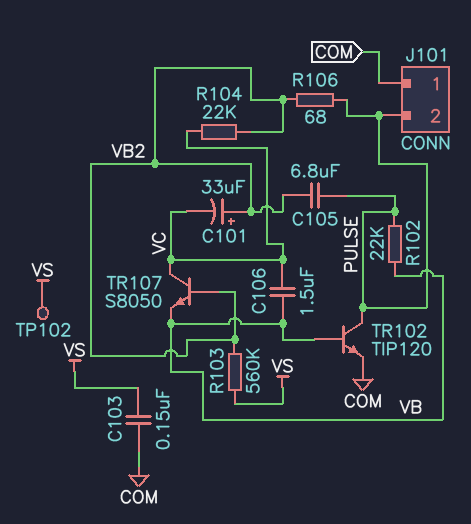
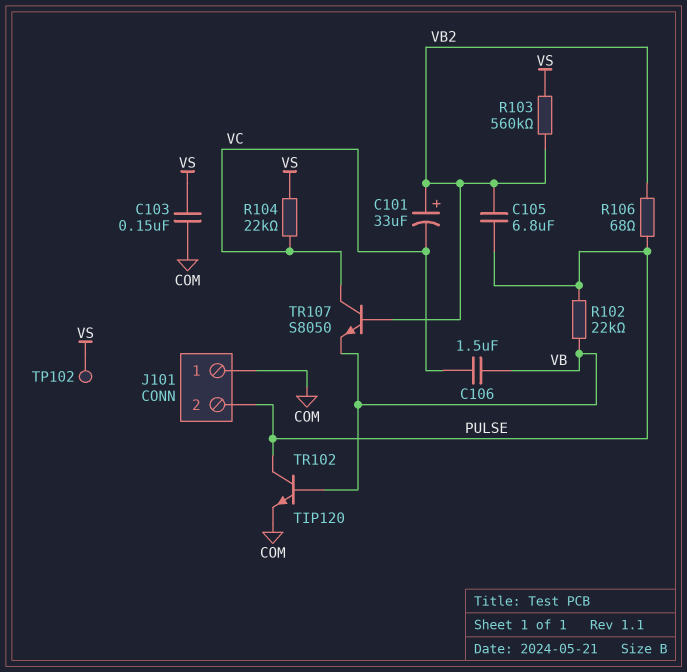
R104: 22k (VB2, VC) -> 22k (VC, VS)

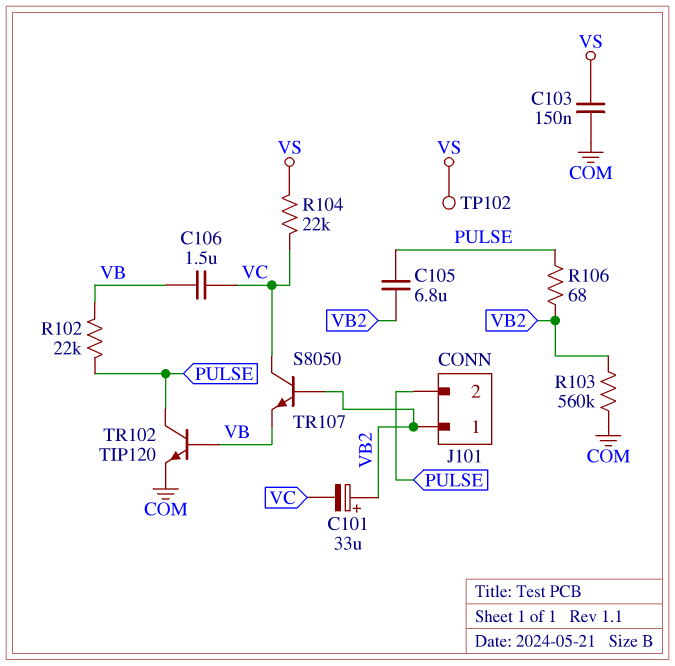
J101 pin 1: COM -> VB2
R103: 560k (VB2, VS) -> 560k (COM, VB2)

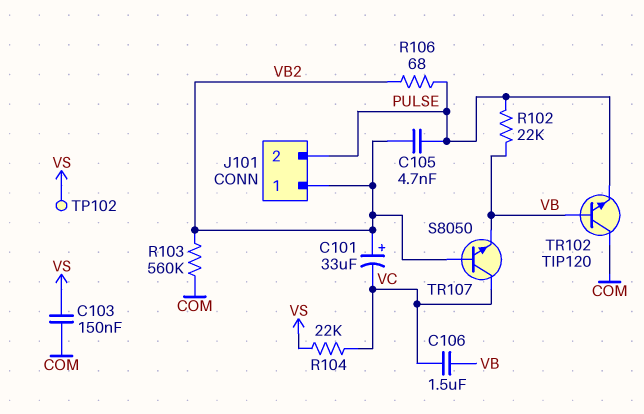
C105: 6.8uF (PULSE, VB2) -> 4.7nF (PULSE, VB2)
TR102: NPN TIP120 (B VB, C PULSE, E COM) -> NPN TIP120 (B VB, C COM, E PULSE)

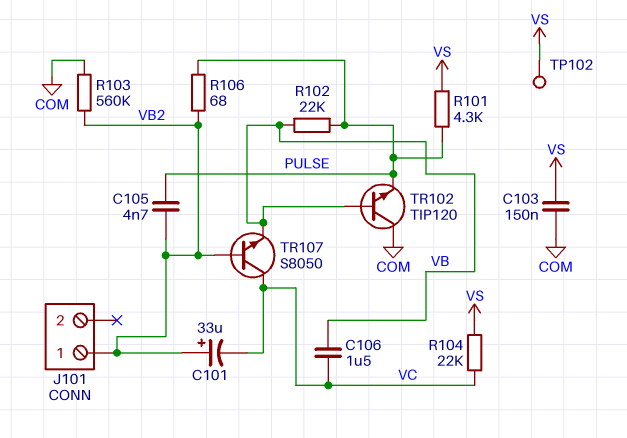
J101 pin 2: PULSE -> none
R101: none -> 4.3k (PULSE, VS)

